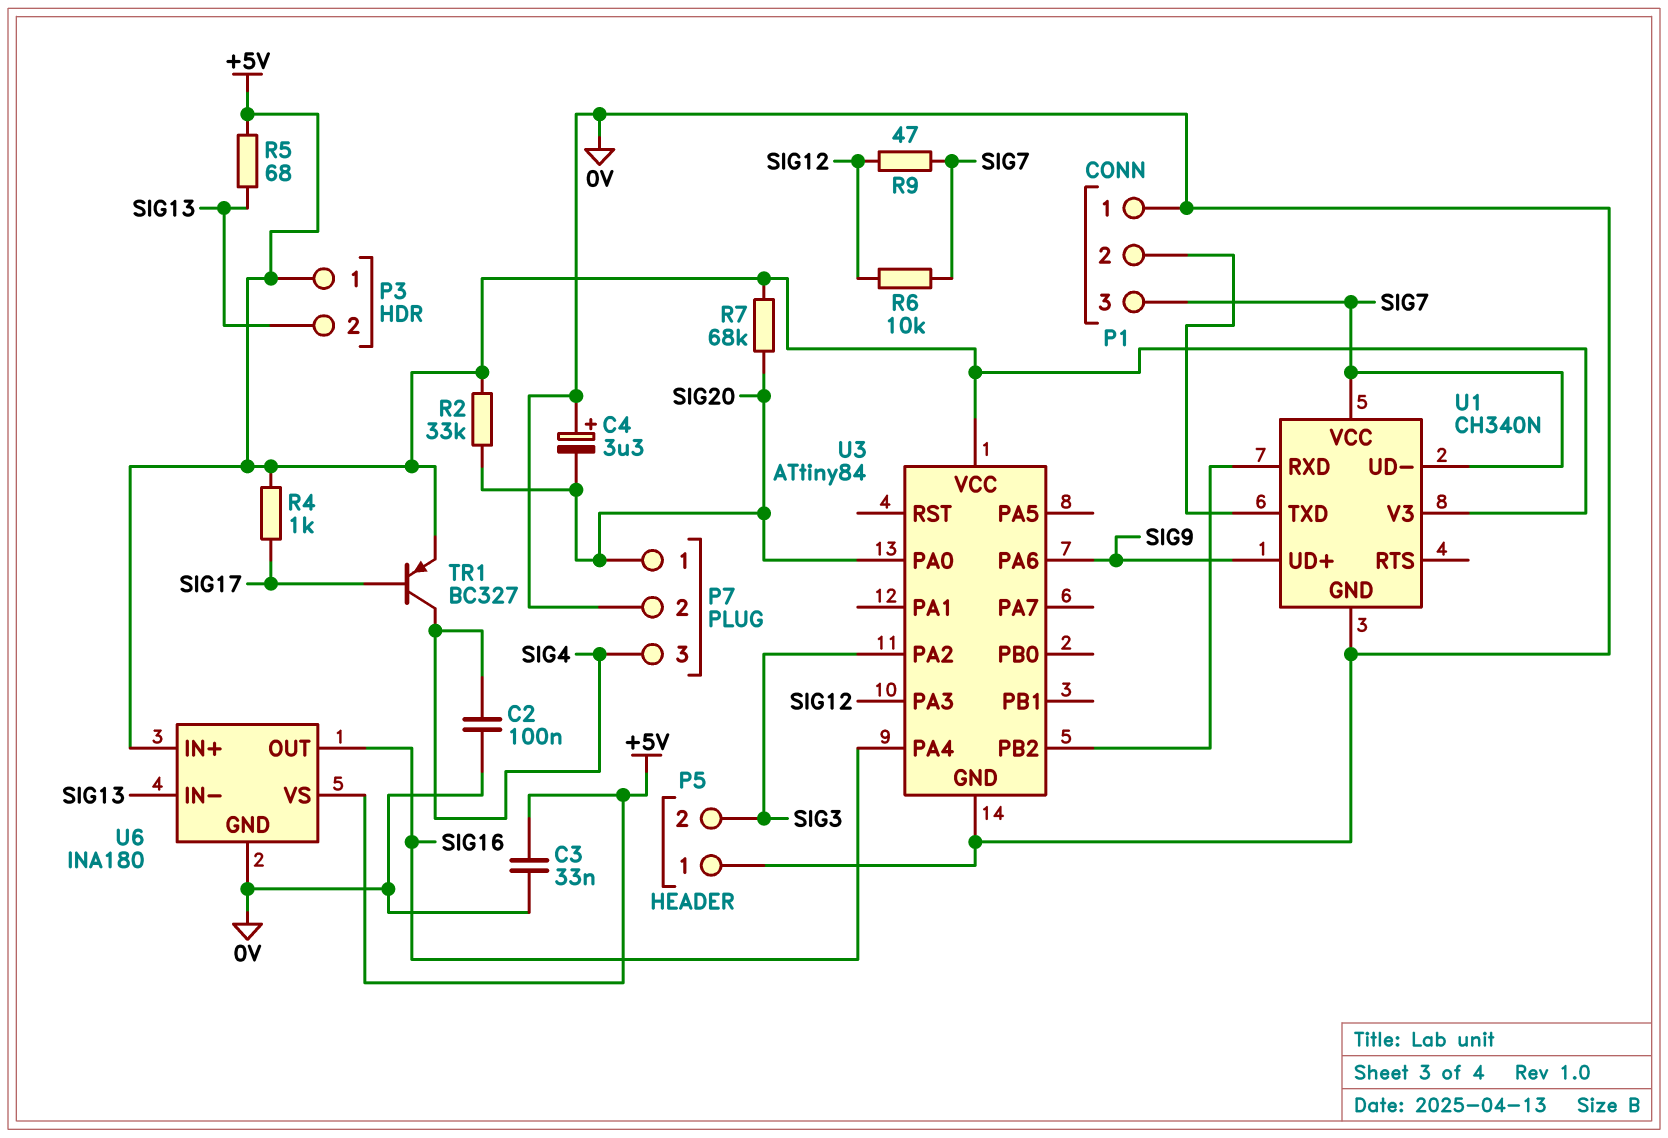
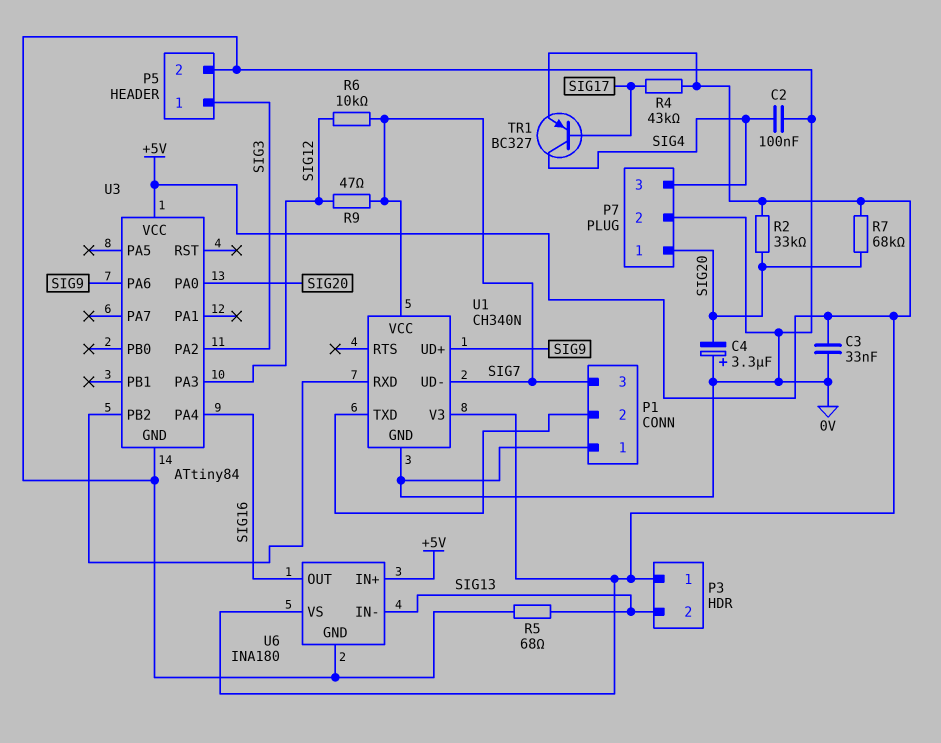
P5 pin 1: 0V -> SIG3
P5 pin 2: SIG3 -> 0V
R4: 1k (+5V, SIG17) -> 43k (+5V, SIG17)
R5: 68 (+5V, SIG13) -> 68 (0V, SIG13)

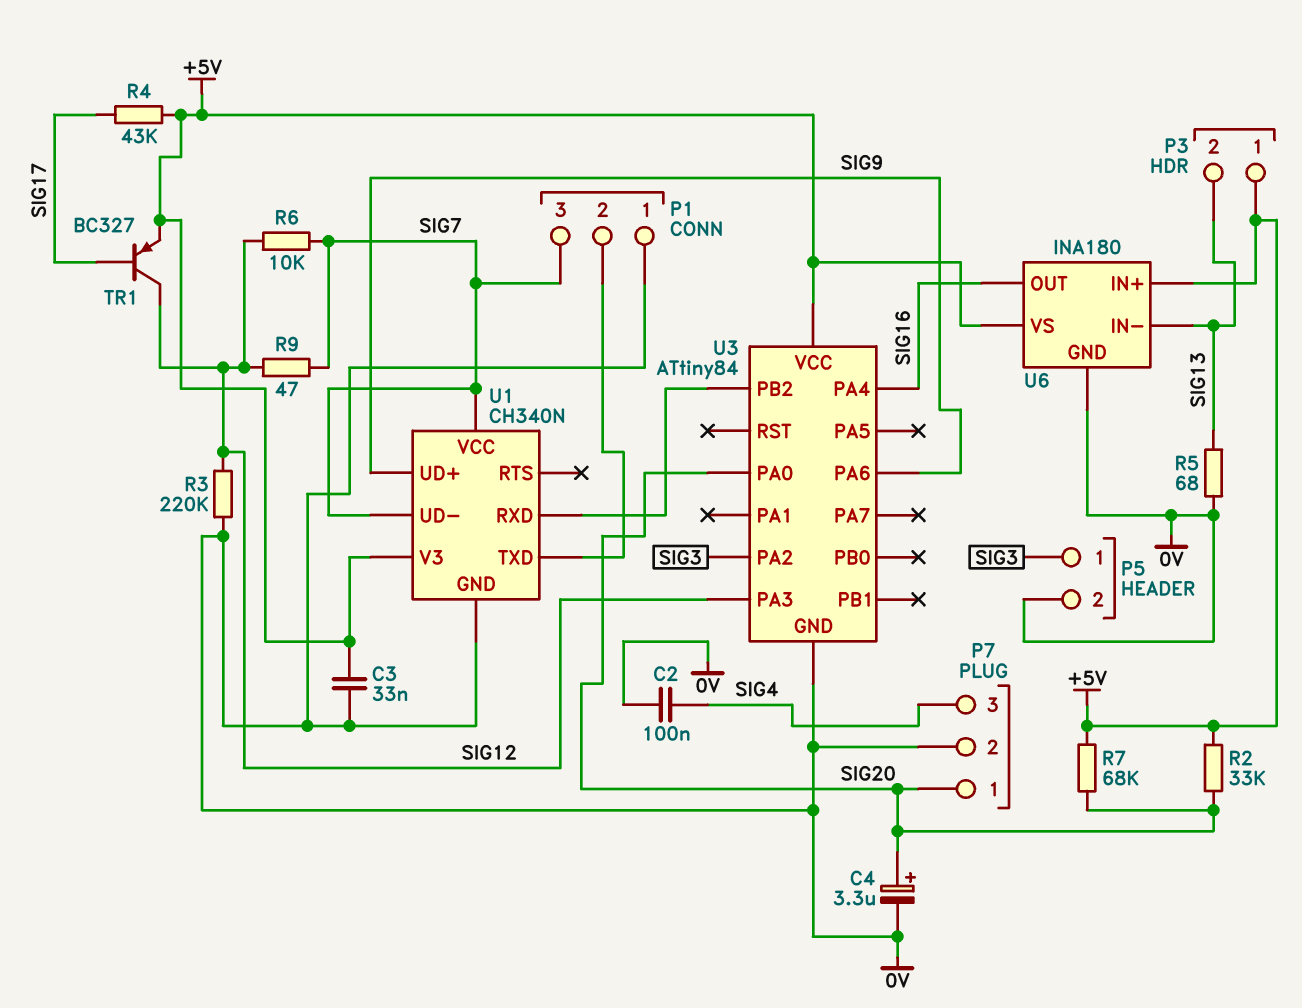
C4: 3.3uF (plus 0V, minus SIG20) -> 3.3uF (plus SIG20, minus 0V)
R3: none -> 220k (0V, SIG12)
TR1: PNP BC327 (B SIG17, C SIG4, E +5V) -> PNP BC327 (B SIG17, C SIG12, E +5V)

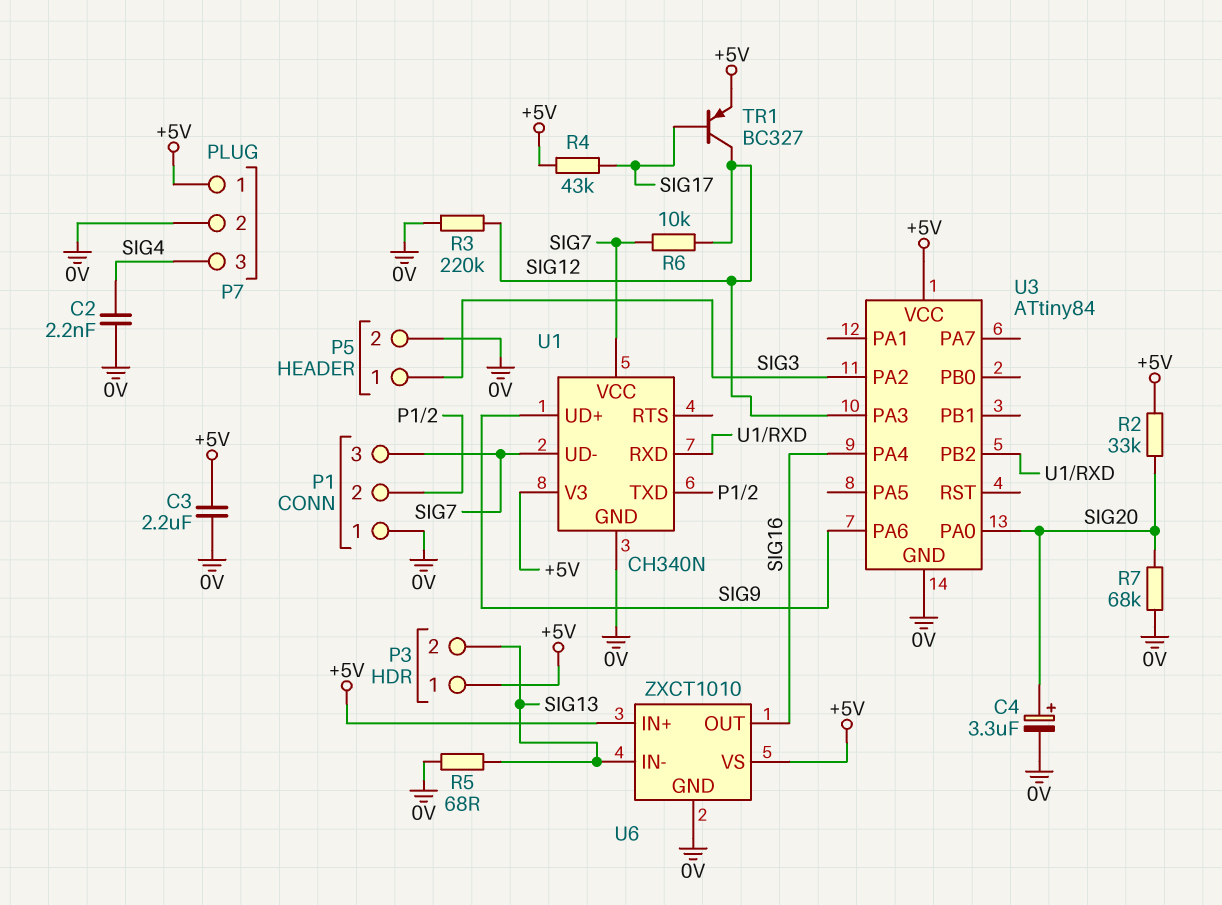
C2: 100nF (0V, SIG4) -> 2.2nF (0V, SIG4)
C3: 33nF (+5V, 0V) -> 2.2uF (+5V, 0V)
P7 pin 1: SIG20 -> +5V
R7: 68k (+5V, SIG20) -> 68k (0V, SIG20)
R9: 47 (SIG7, SIG12) -> none
U6: INA180 -> ZXCT1010

